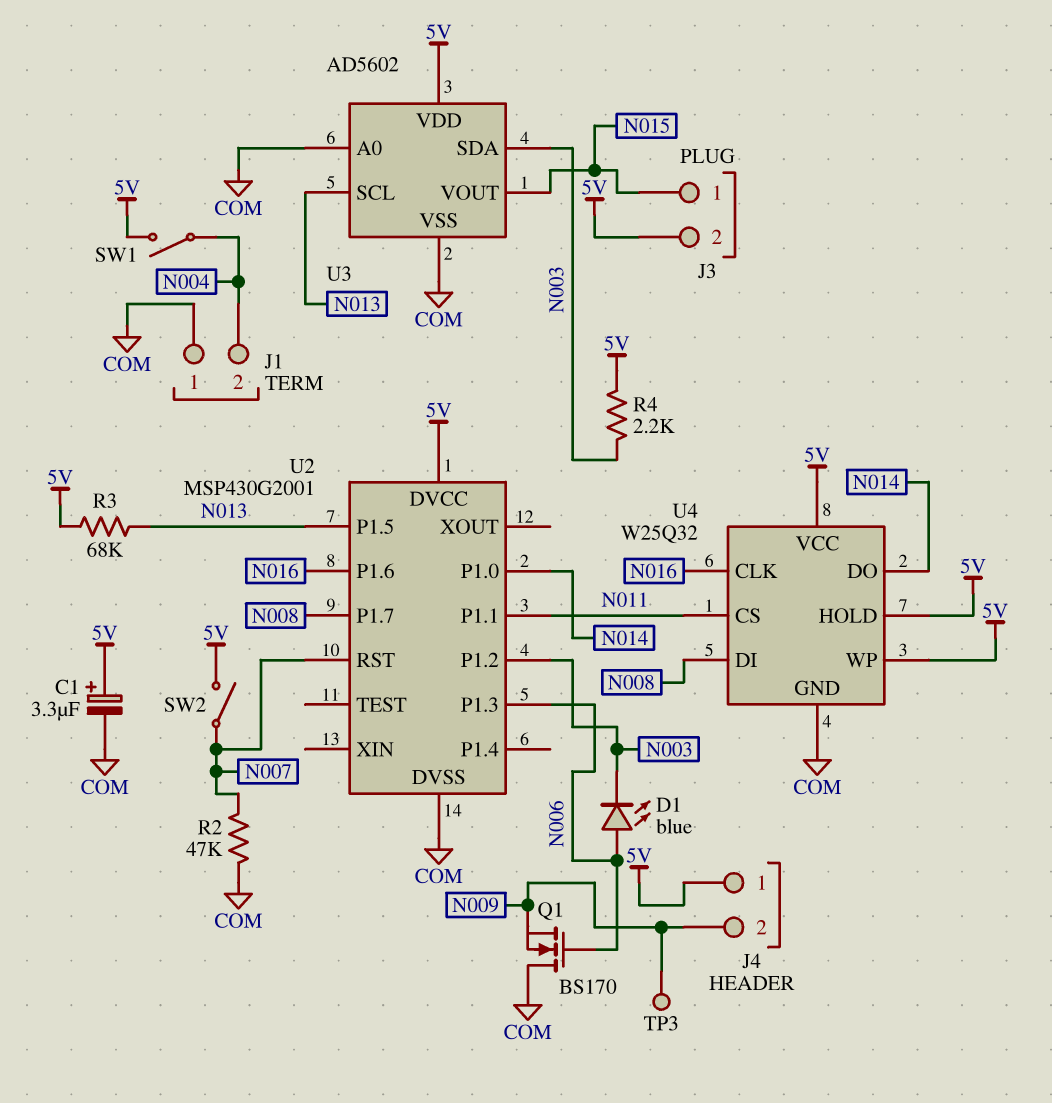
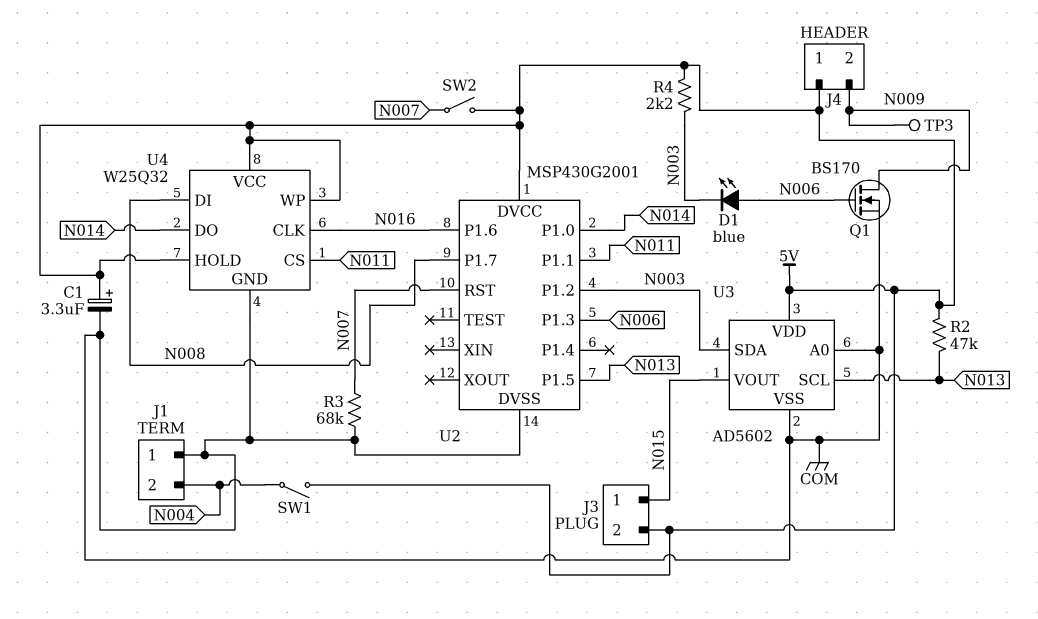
Q1: NMOS BS170 (G N006, D COM, S N009) -> NMOS BS170 (G N006, D N009, S COM)
R2: 47k (COM, N007) -> 47k (5V, N013)
R3: 68k (5V, N013) -> 68k (COM, N007)

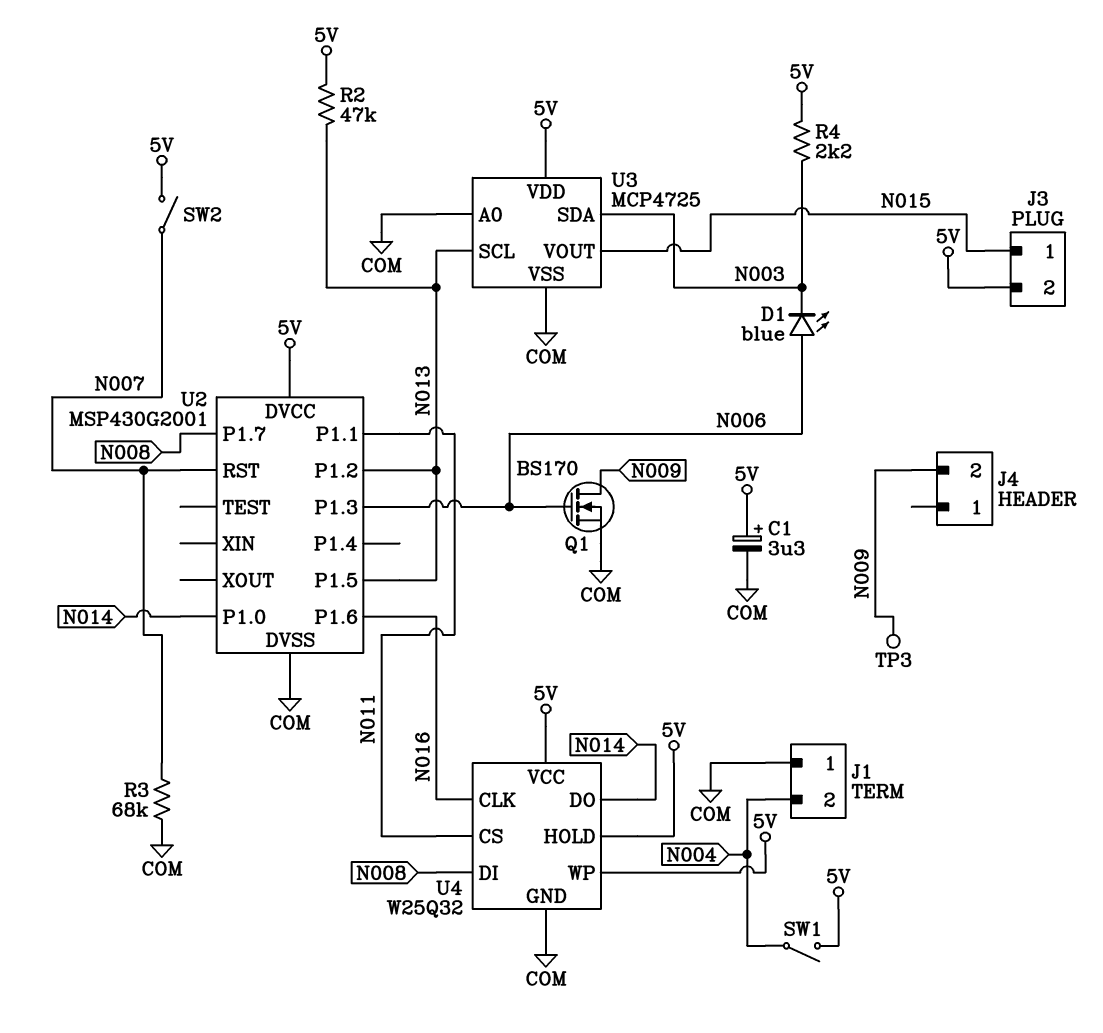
J4 pin 1: 5V -> none
U2 pin P1.2: N003 -> N013
U3: AD5602 -> MCP4725

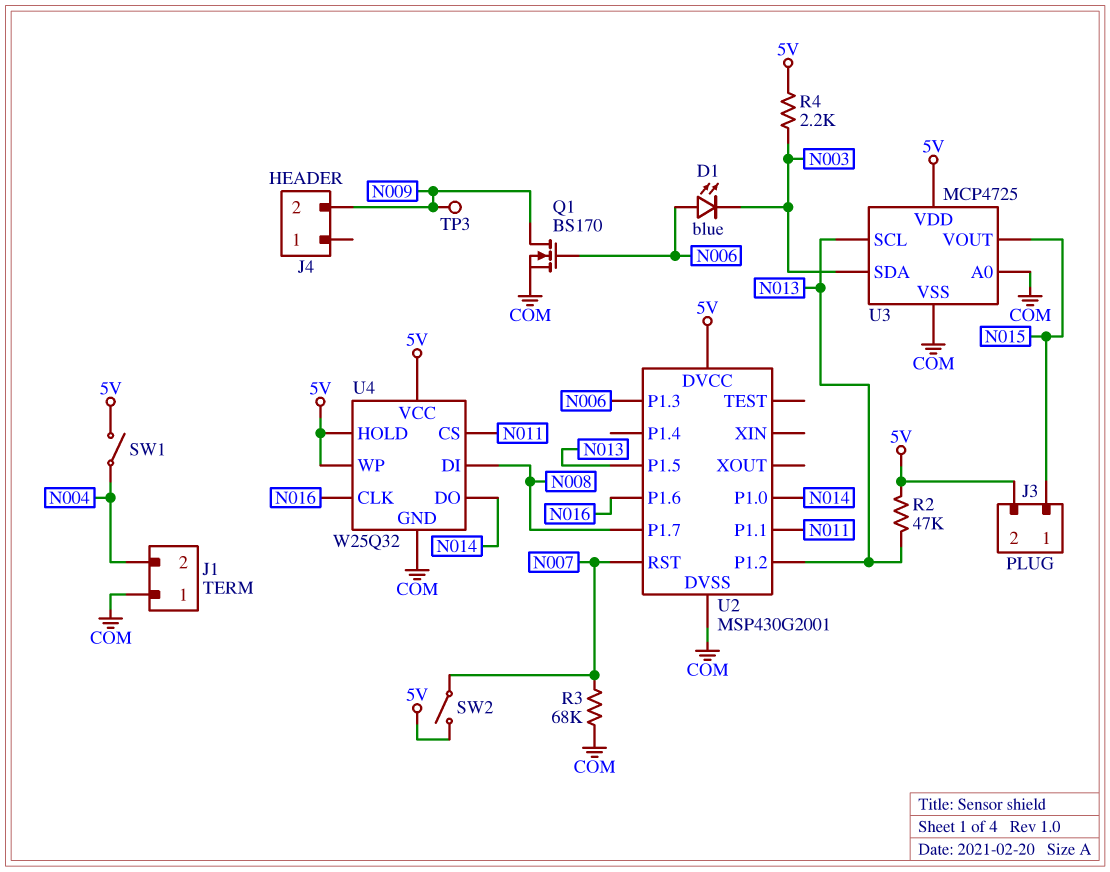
C1: 3.3uF (plus 5V, minus COM) -> none

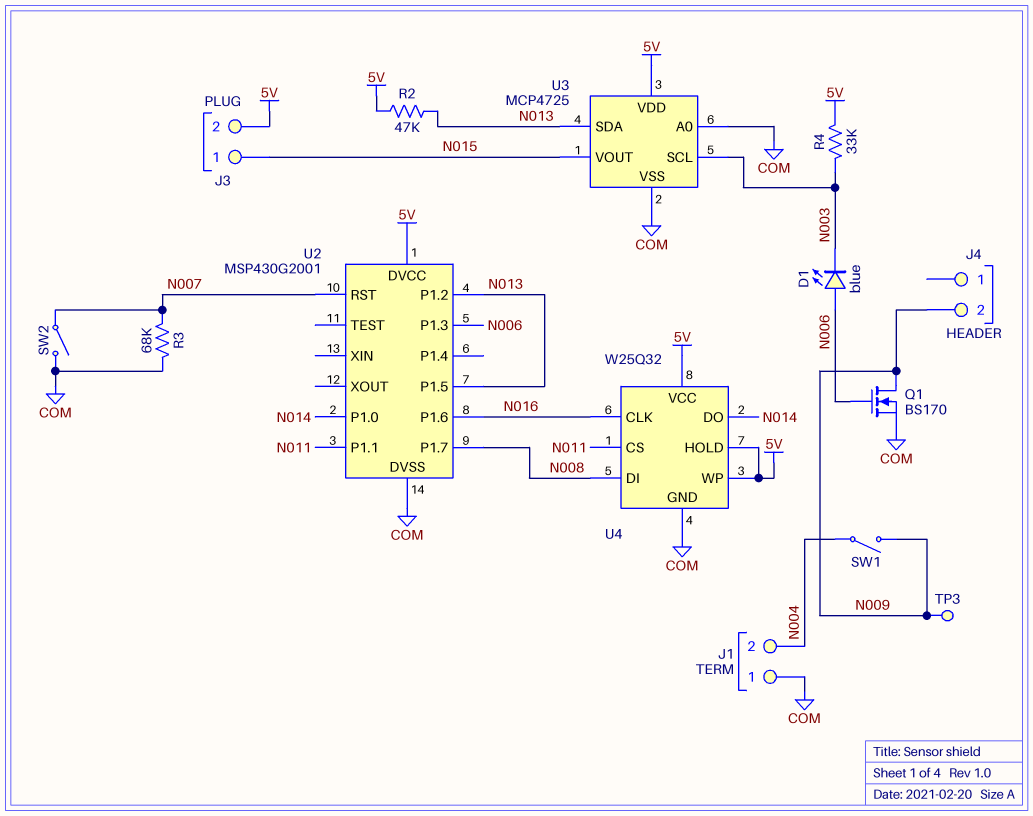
R4: 2.2k (5V, N003) -> 33k (5V, N003)
SW1: switch (5V, N004) -> switch (N004, N009)
SW2: switch (5V, N007) -> switch (COM, N007)
U3 pin SCL: N013 -> N003
U3 pin SDA: N003 -> N013

